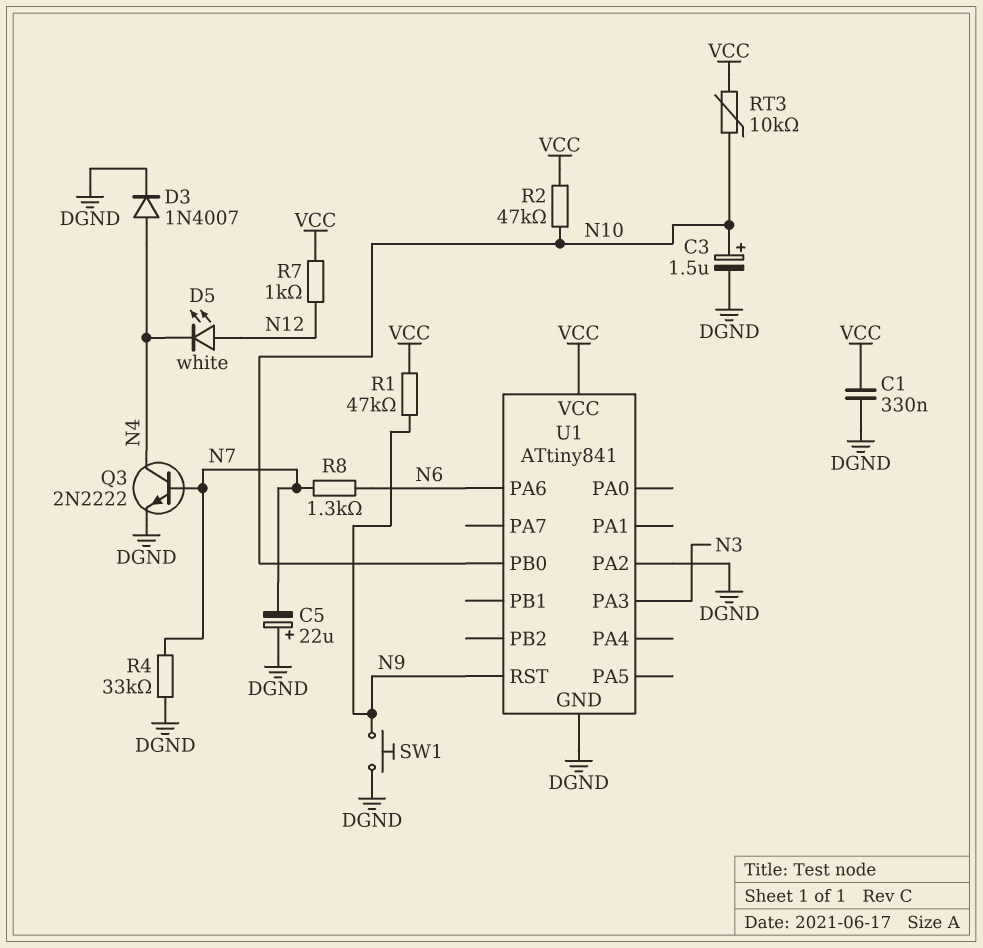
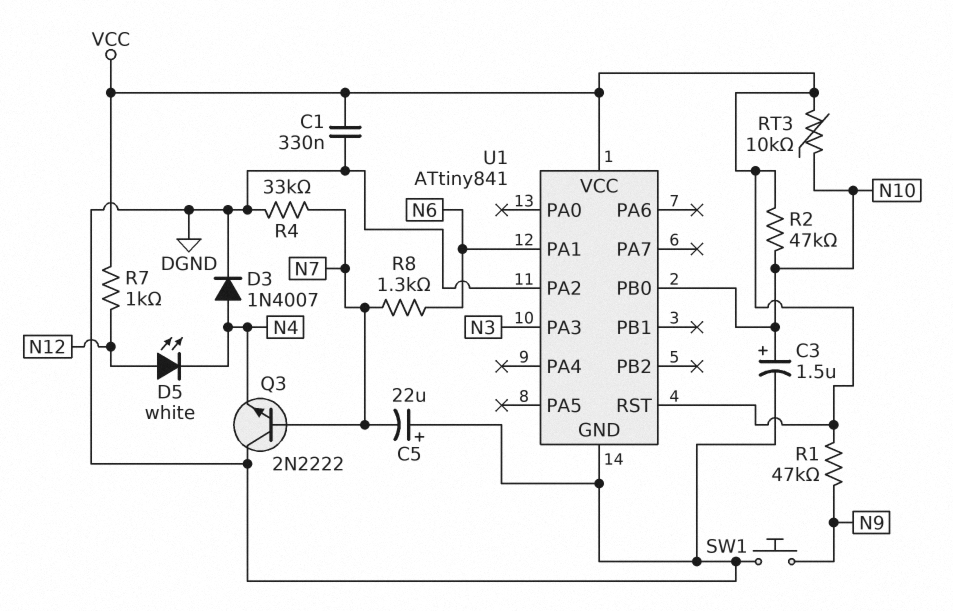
Q3: NPN 2N2222 (B N7, C N4, E DGND) -> NPN 2N2222 (B N7, C DGND, E N4)
U1 pin PA1: none -> N6
U1 pin PA6: N6 -> none
U1 pin RST: N9 -> VCC

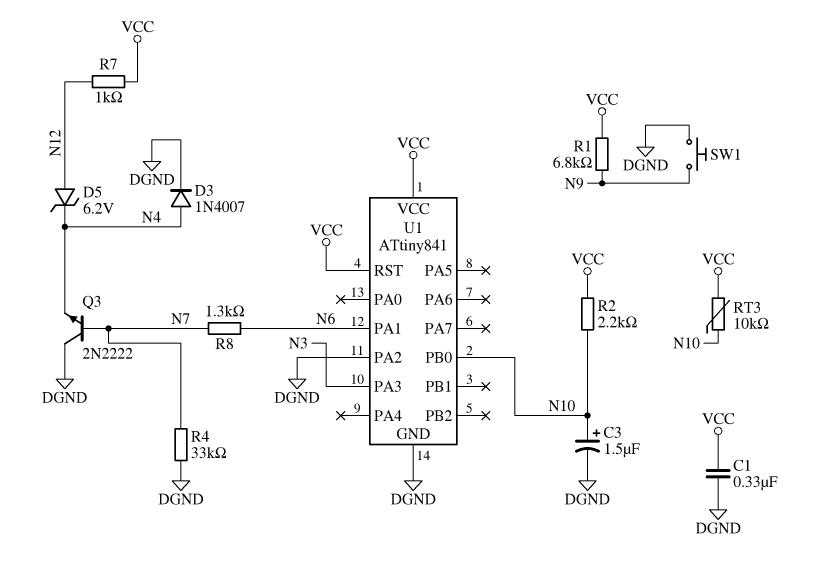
C5: 22uF (plus DGND, minus N7) -> none
D5: LED white (A N12, K N4) -> zener 6.2V (A N12, K N4)
R1: 47k (N9, VCC) -> 6.8k (N9, VCC)
R2: 47k (N10, VCC) -> 2.2k (N10, VCC)

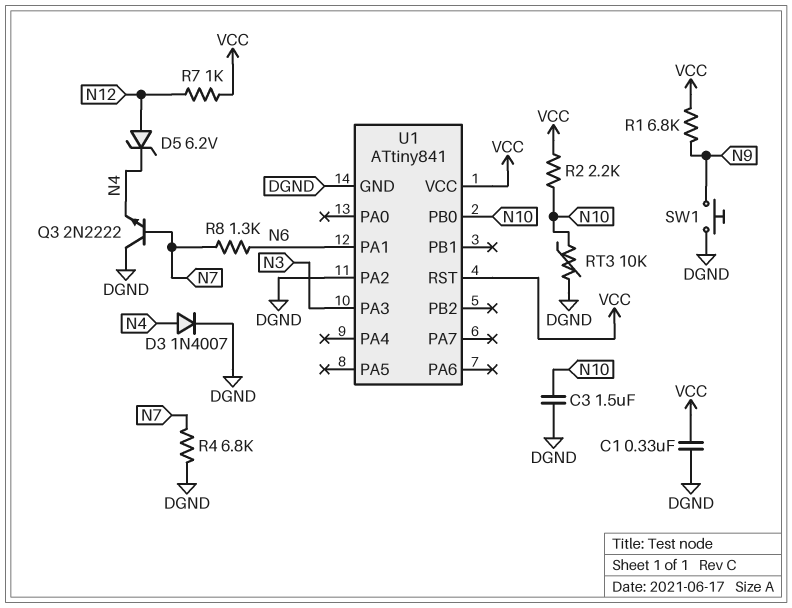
C3: 1.5uF (plus N10, minus DGND) -> 1.5uF (DGND, N10)
R4: 33k (DGND, N7) -> 6.8k (DGND, N7)
RT3: 10k (N10, VCC) -> 10k (DGND, N10)

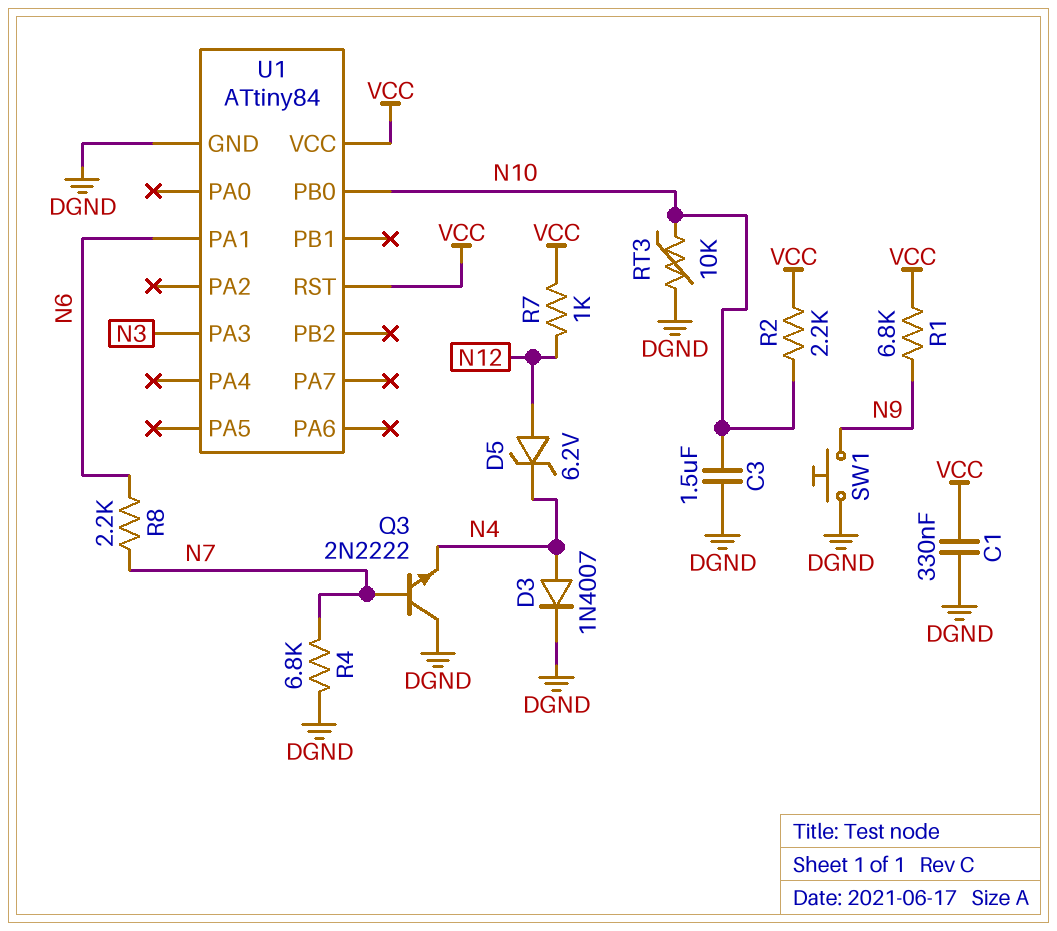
R8: 1.3k (N6, N7) -> 2.2k (N6, N7)
U1: ATtiny841 -> ATtiny84
U1 pin PA2: DGND -> none

